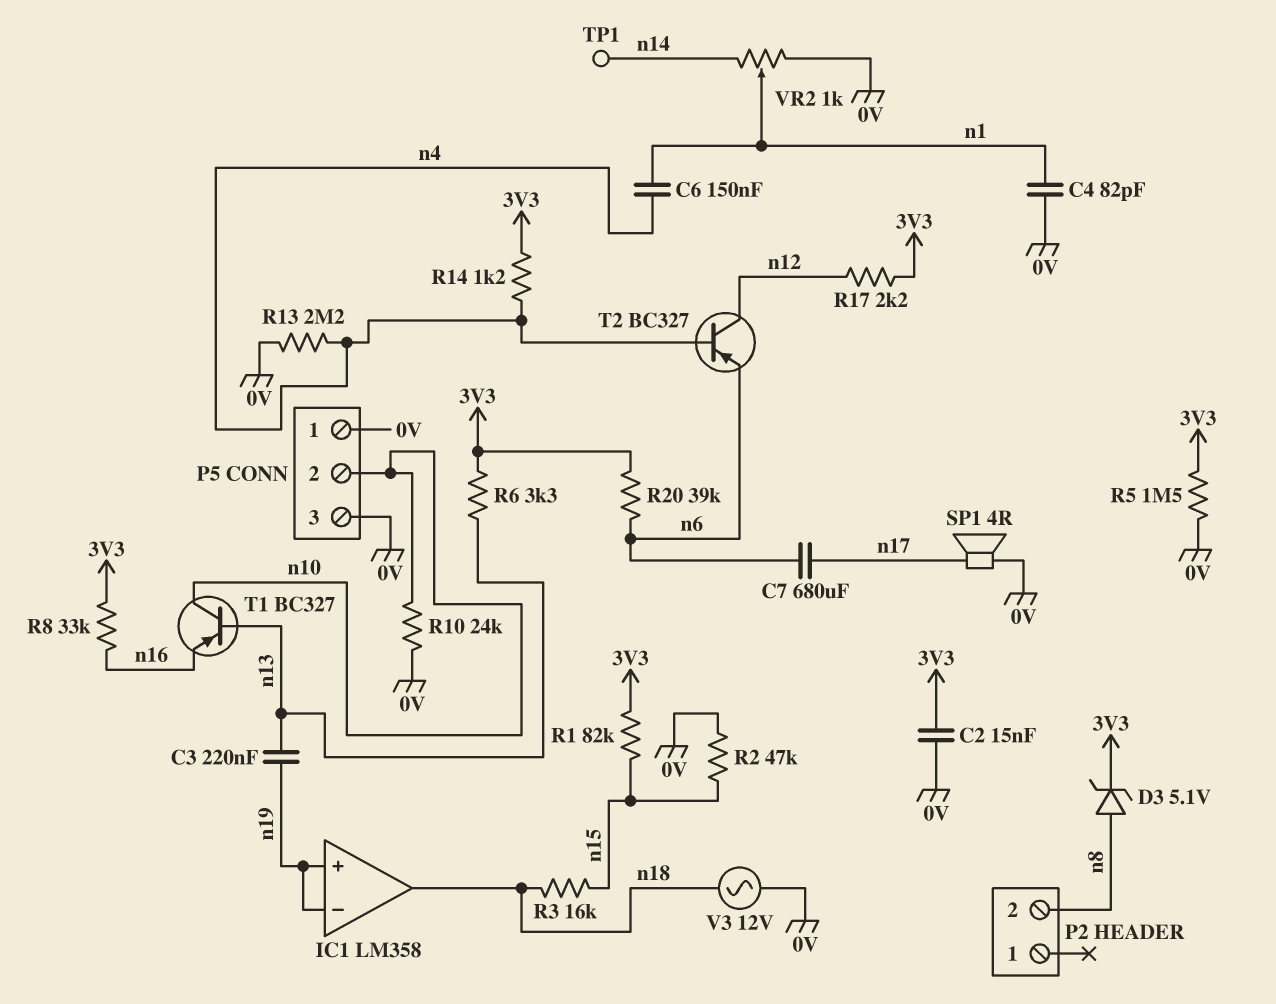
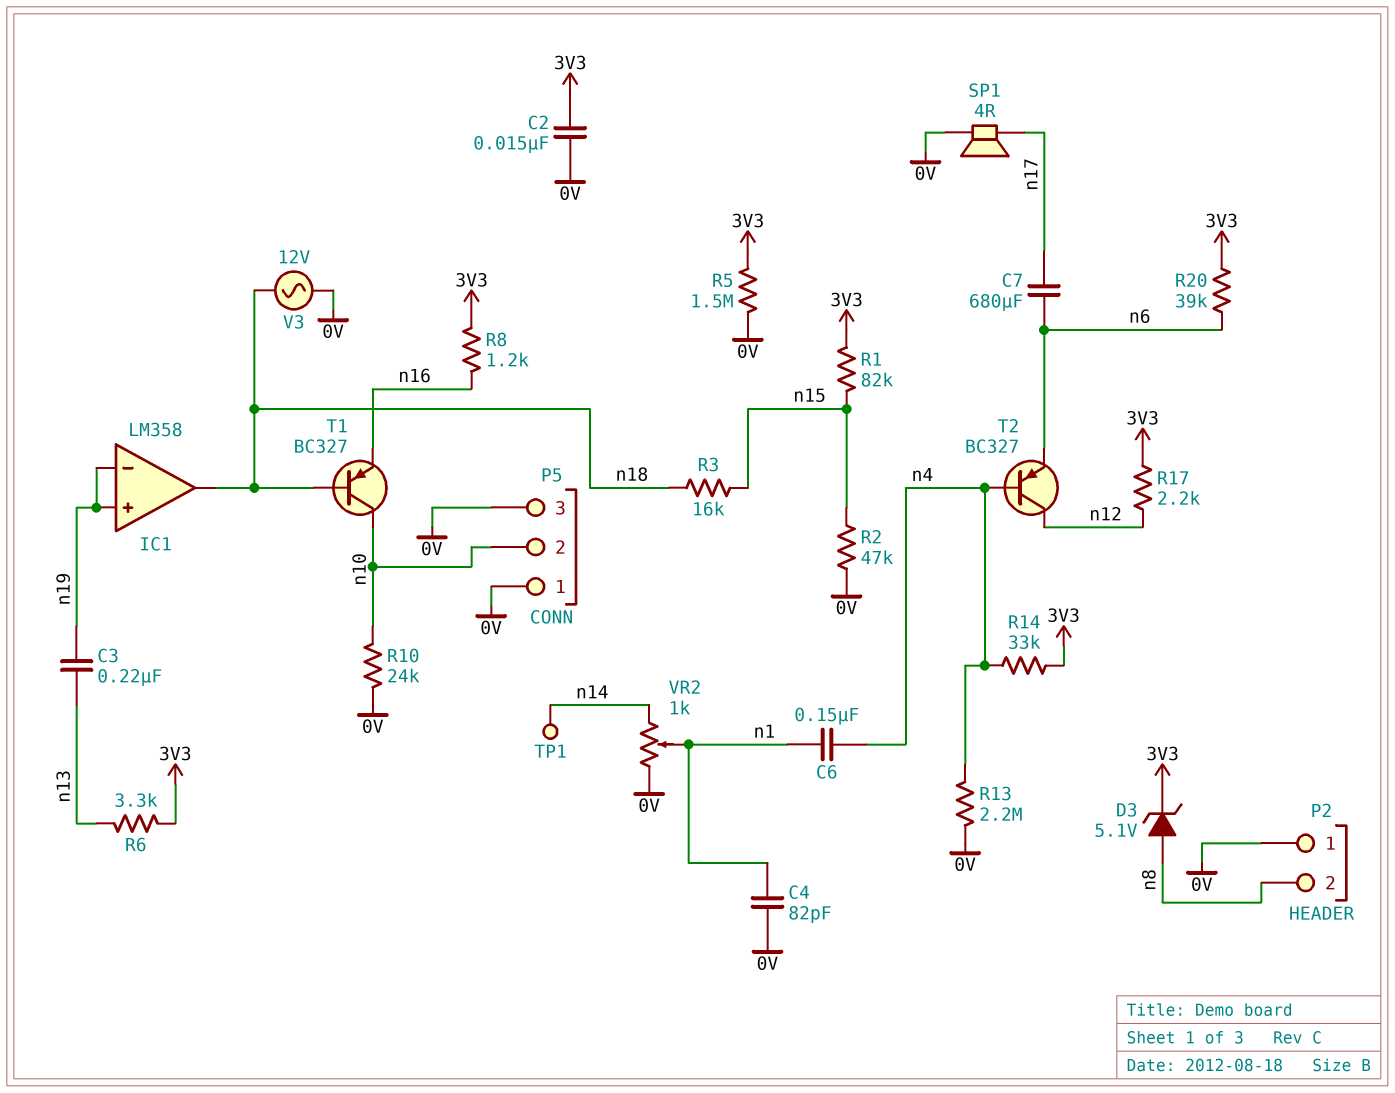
P2 pin 1: none -> 0V
R8: 33k (3V3, n16) -> 1.2k (3V3, n16)
R14: 1.2k (3V3, n4) -> 33k (3V3, n4)
T1: PNP BC327 (B n13, C n10, E n16) -> PNP BC327 (B n18, C n10, E n16)

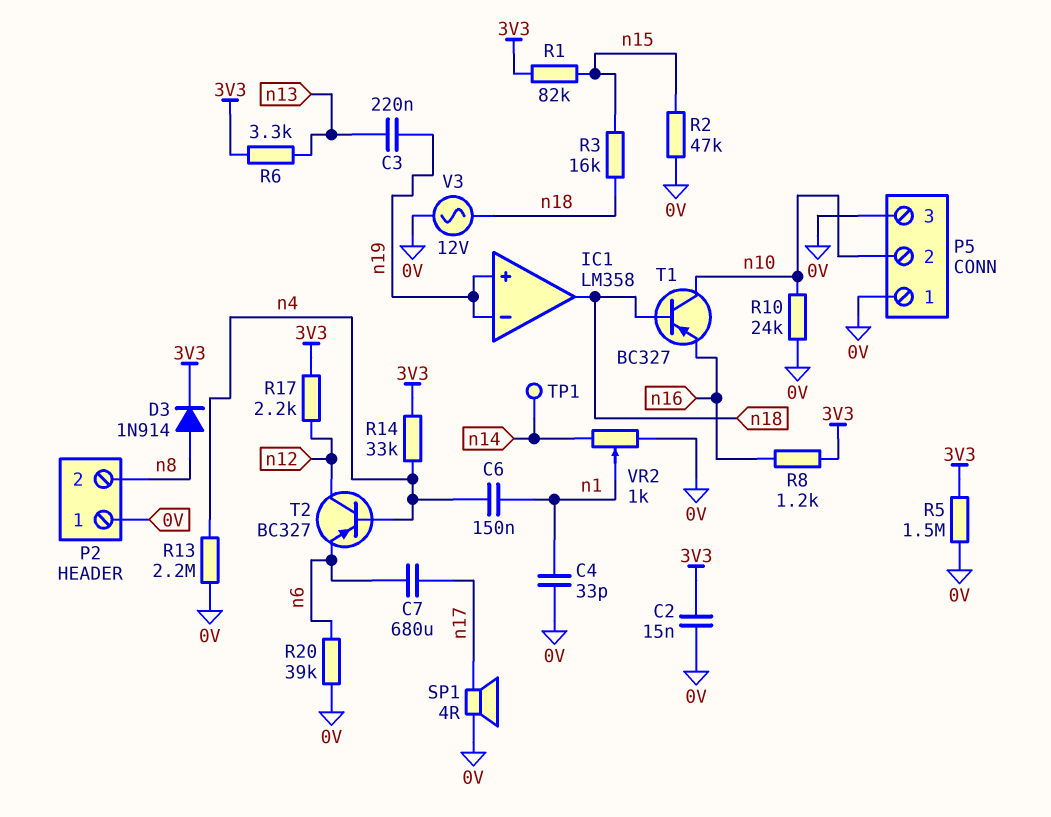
C4: 82pF (0V, n1) -> 33pF (0V, n1)
D3: zener 5.1V (A n8, K 3V3) -> diode 1N914 (A n8, K 3V3)
R20: 39k (3V3, n6) -> 39k (0V, n6)

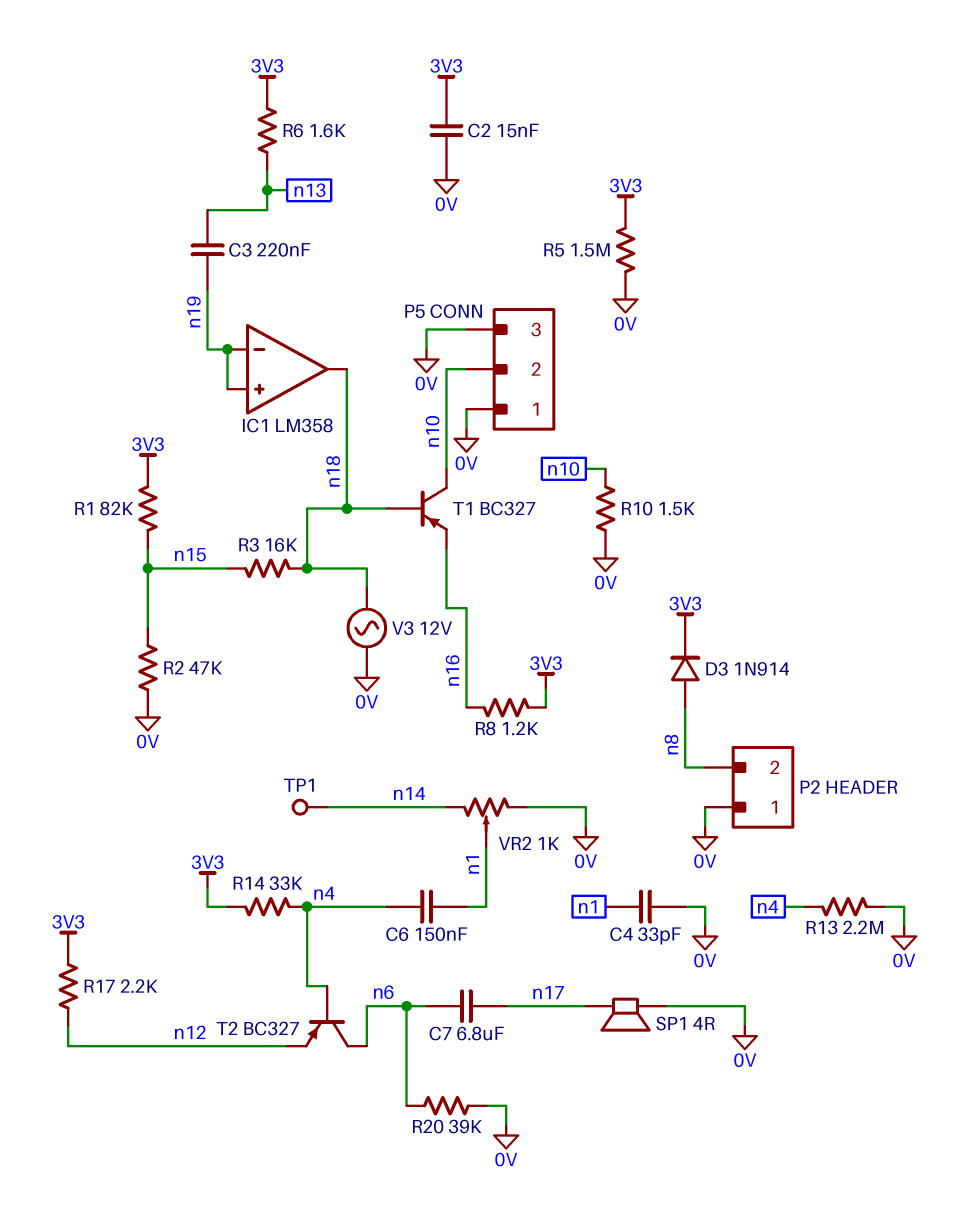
C7: 680uF (n6, n17) -> 6.8uF (n6, n17)
R6: 3.3k (3V3, n13) -> 1.6k (3V3, n13)
R10: 24k (0V, n10) -> 1.5k (0V, n10)
T2: PNP BC327 (B n4, C n12, E n6) -> PNP BC327 (B n4, C n6, E n12)

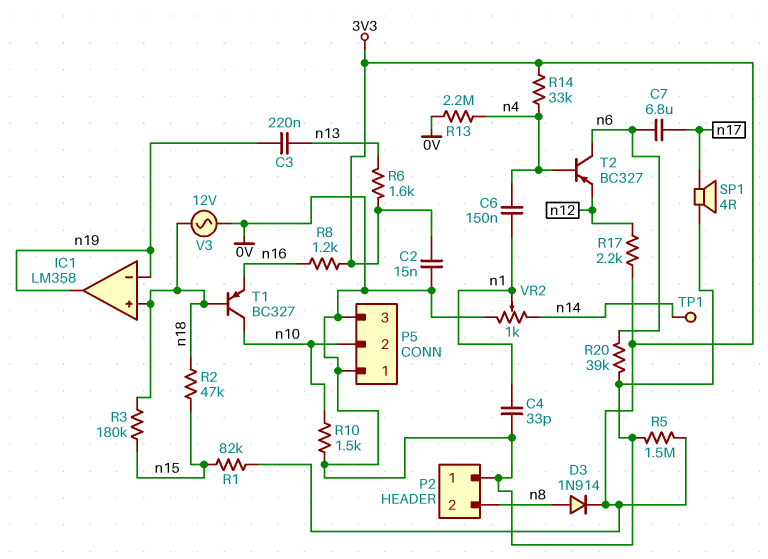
IC1 pin in+: n19 -> n18
IC1 pin out: n18 -> n19
R2: 47k (0V, n15) -> 47k (n15, n18)
R3: 16k (n15, n18) -> 180k (n15, n18)

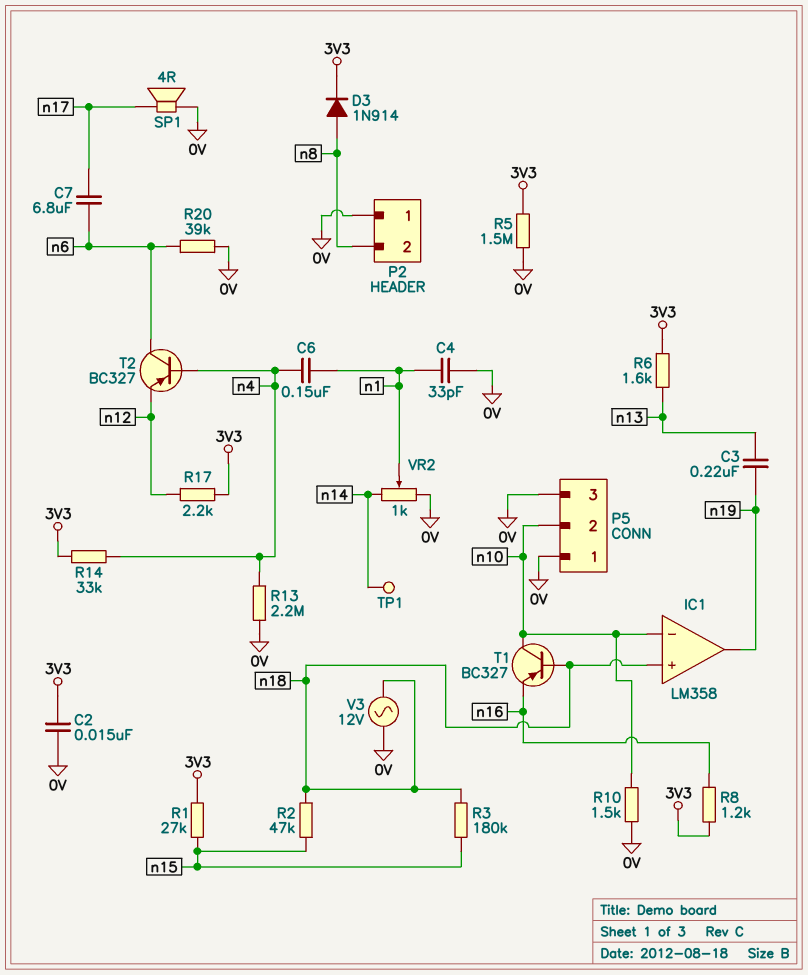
IC1 pin in-: n19 -> n10
R1: 82k (3V3, n15) -> 27k (3V3, n15)

